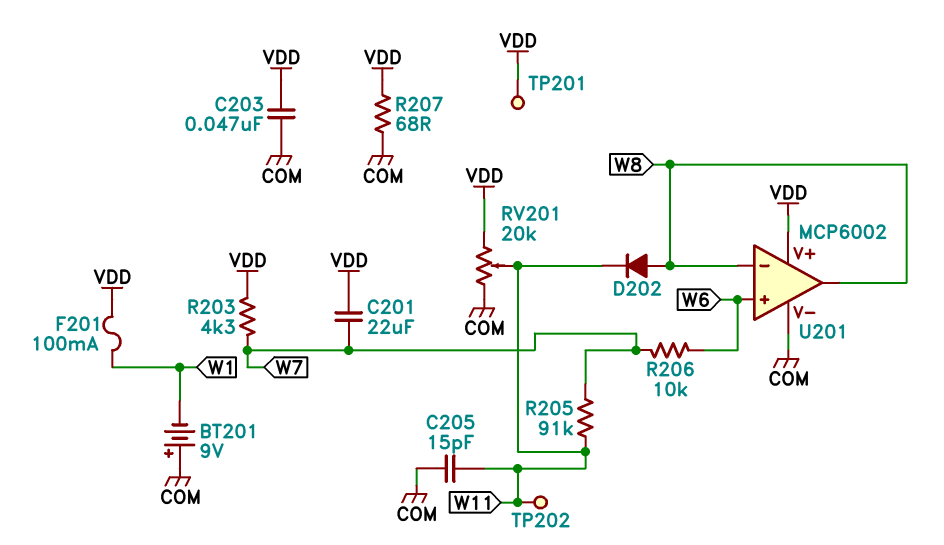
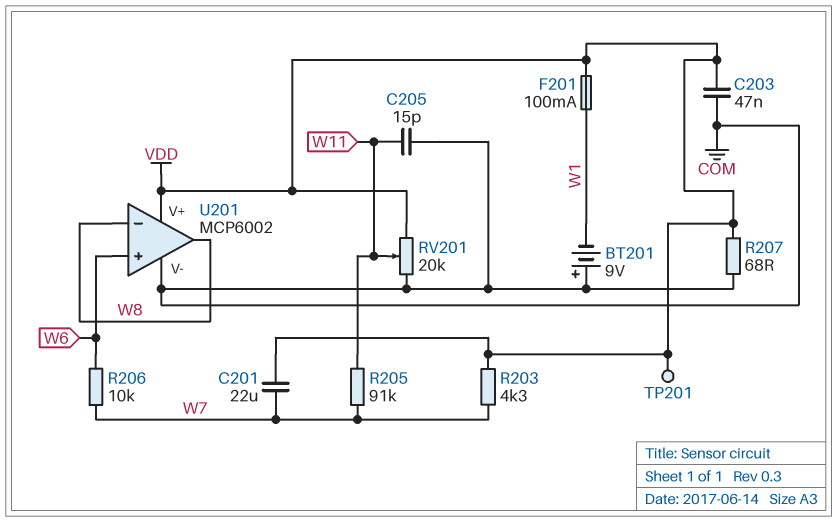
D202: diode (A W8, K W11) -> none
TP202: test point (W11) -> none

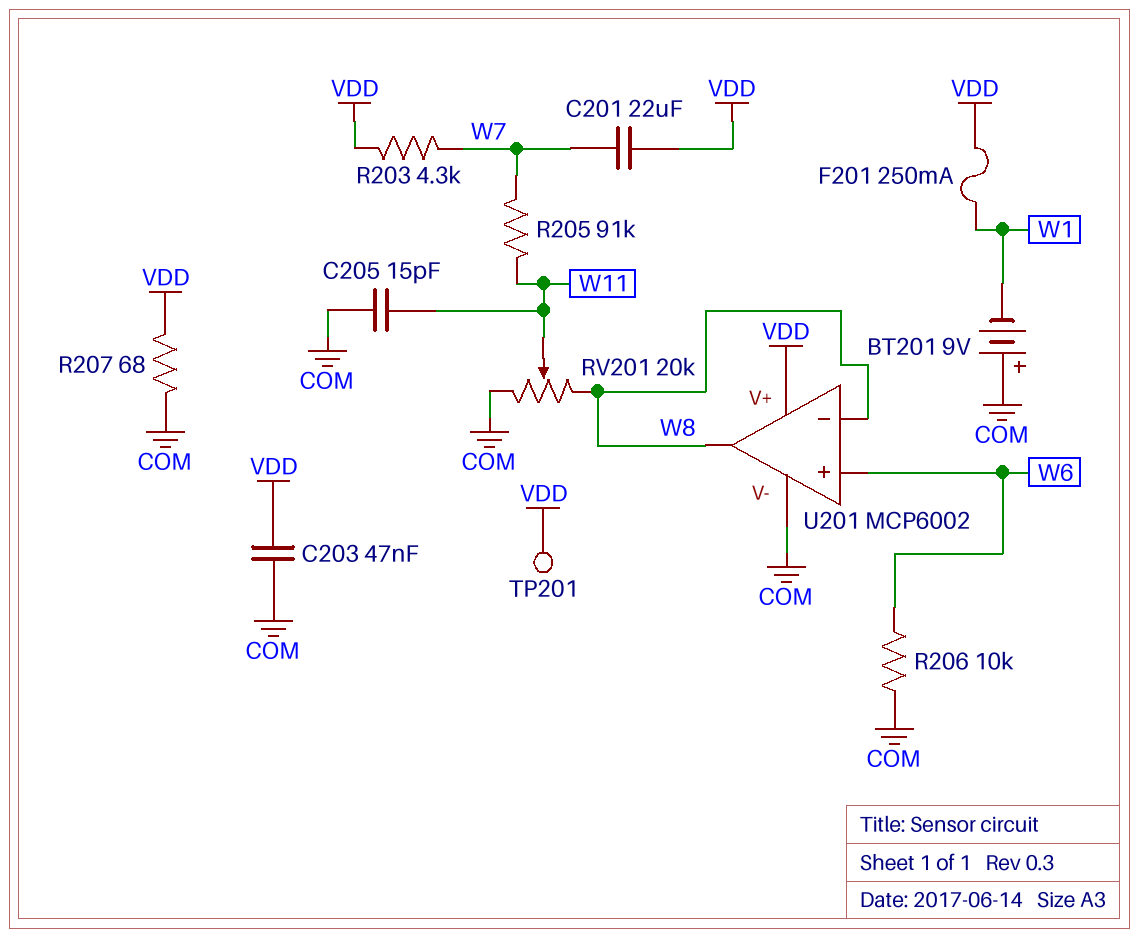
F201: 100mA (VDD, W1) -> 250mA (VDD, W1)
R206: 10k (W6, W7) -> 10k (COM, W6)
RV201: 20k (COM, VDD, wiper W11) -> 20k (COM, W8, wiper W11)

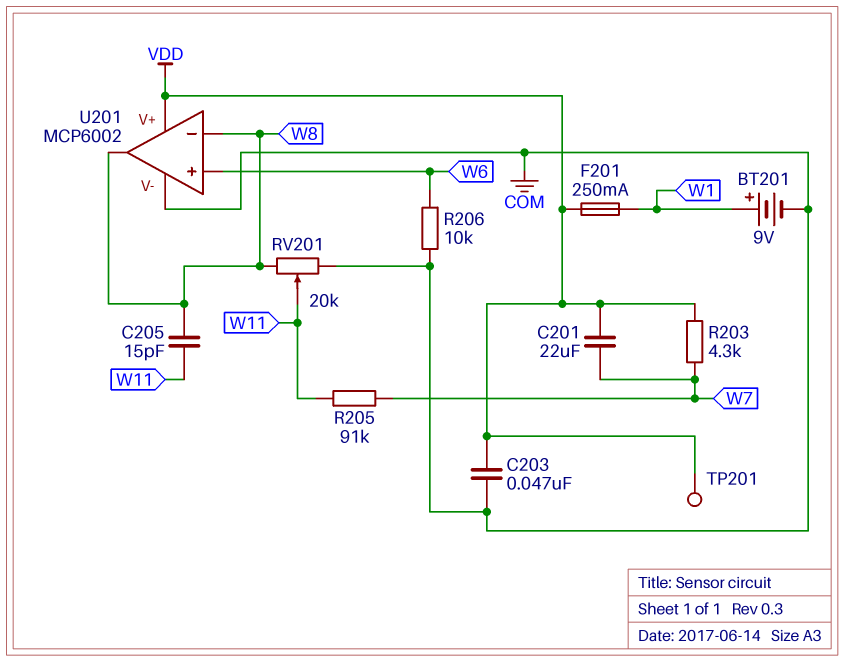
BT201: 9V (plus COM, minus W1) -> 9V (plus W1, minus COM)
C205: 15pF (COM, W11) -> 15pF (W8, W11)
R207: 68 (COM, VDD) -> none

